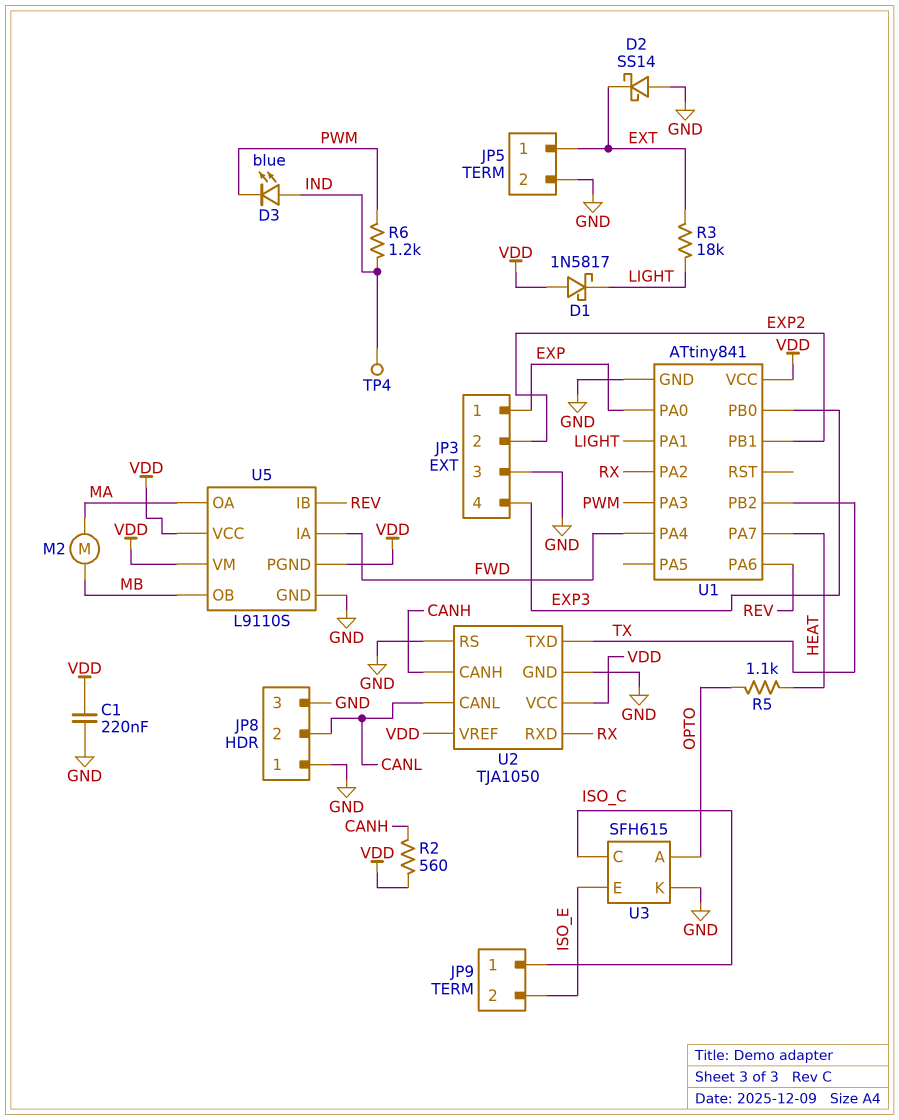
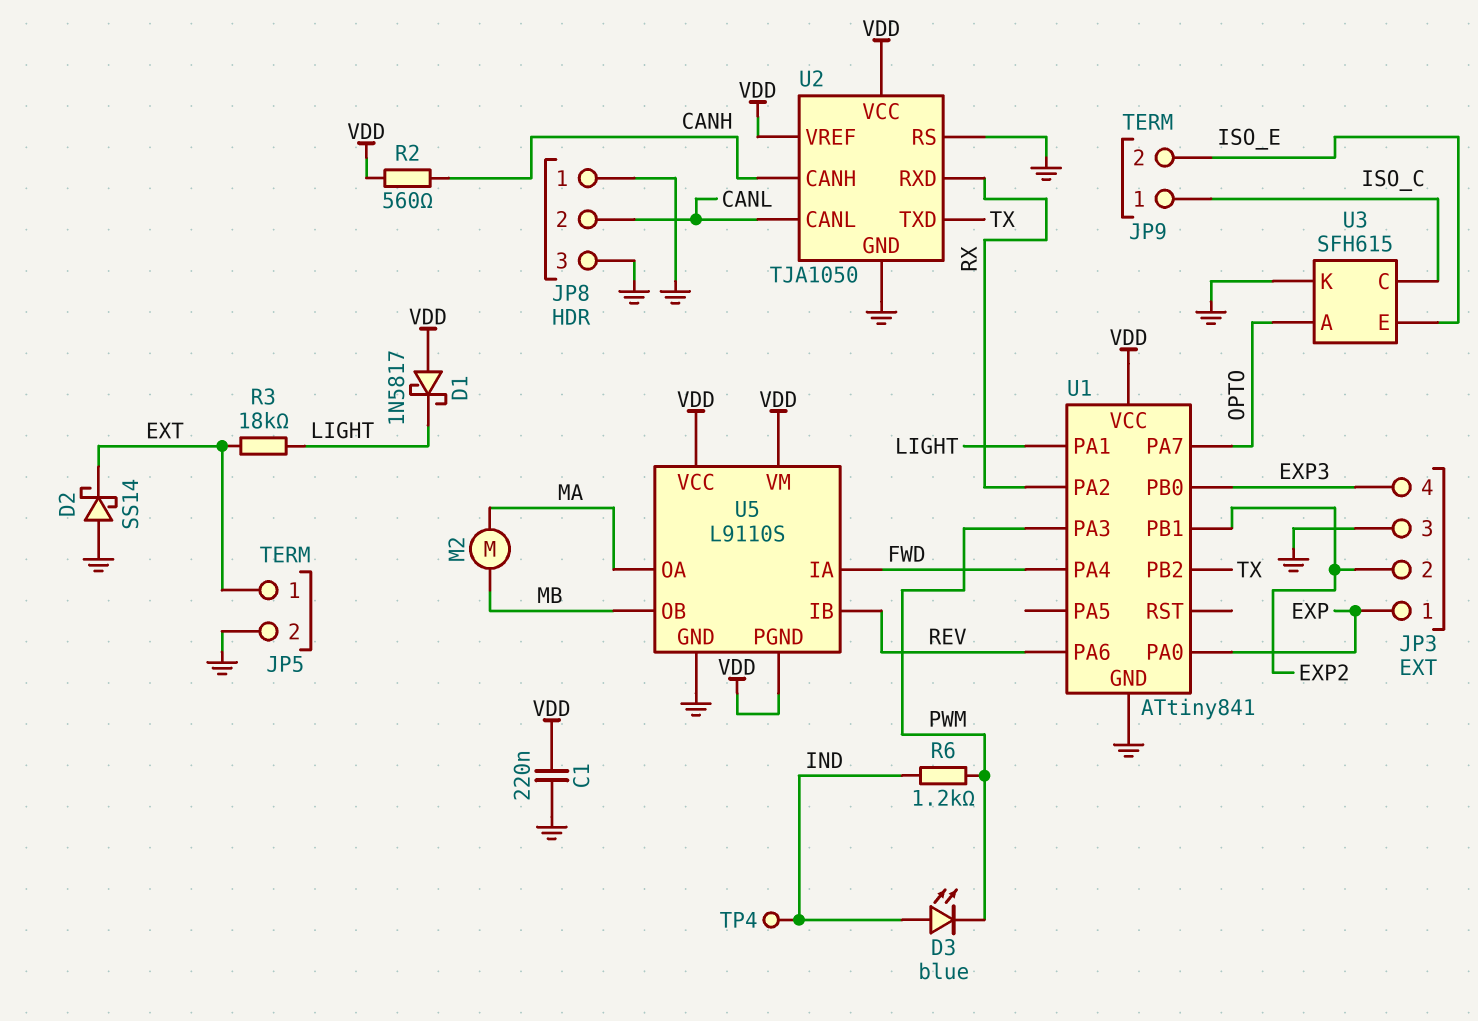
R5: 1.1k (HEAT, OPTO) -> none
U1 pin PA7: HEAT -> OPTO

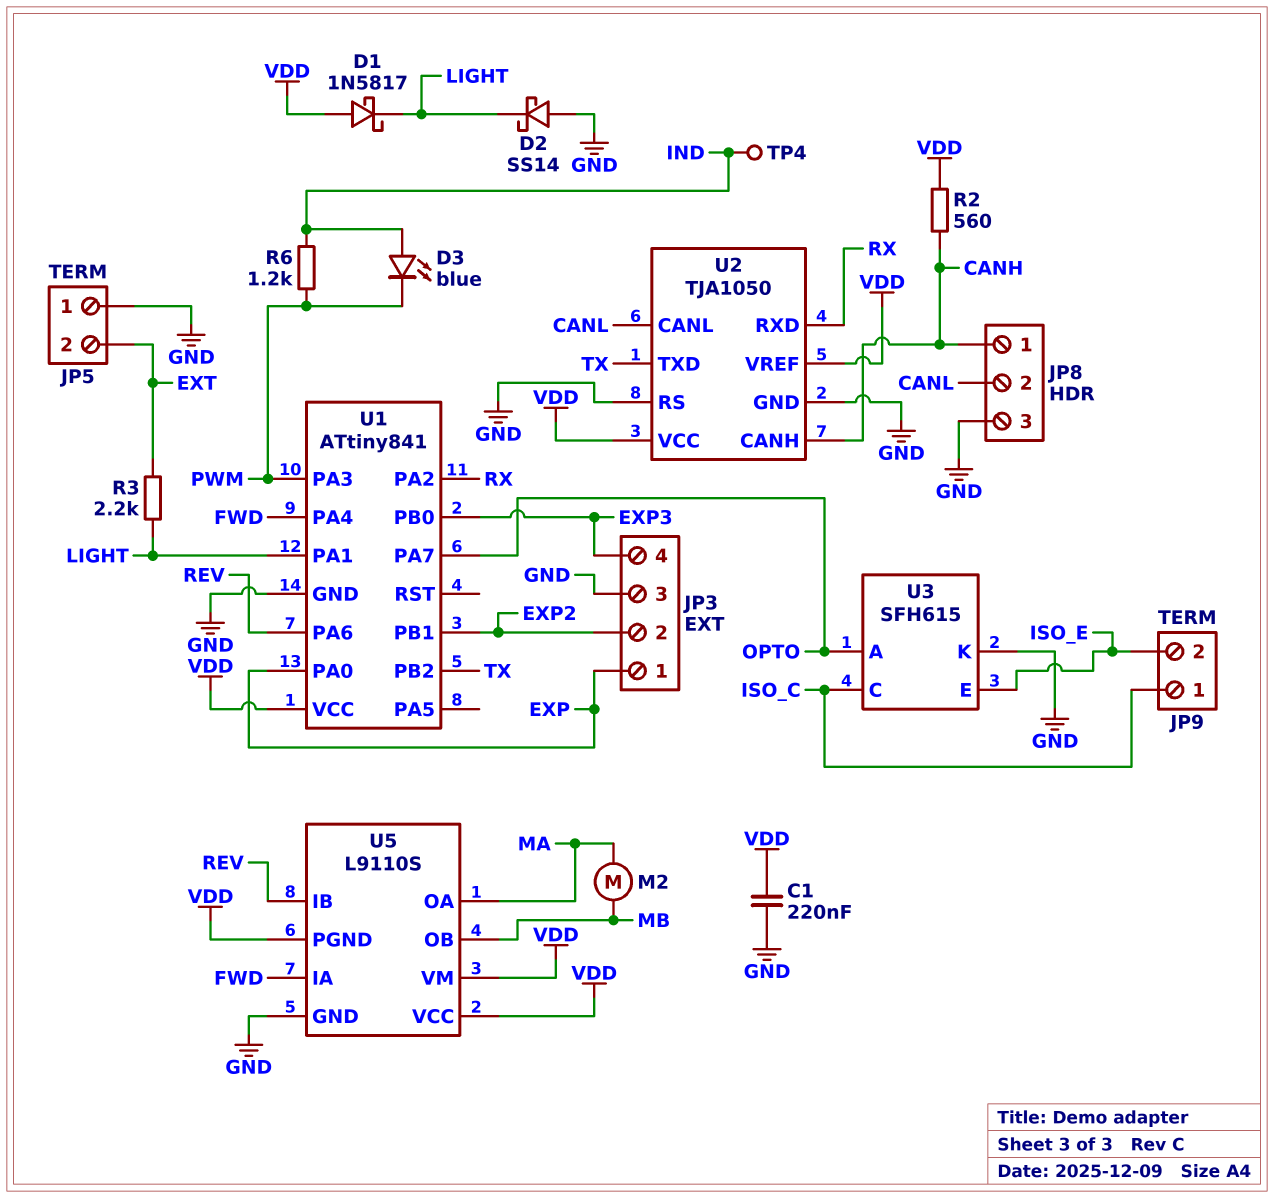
D2: schottky SS14 (A GND, K EXT) -> schottky SS14 (A GND, K LIGHT)
JP5 pin 1: EXT -> GND
JP5 pin 2: GND -> EXT
JP8 pin 1: GND -> CANH
R3: 18k (EXT, LIGHT) -> 2.2k (EXT, LIGHT)

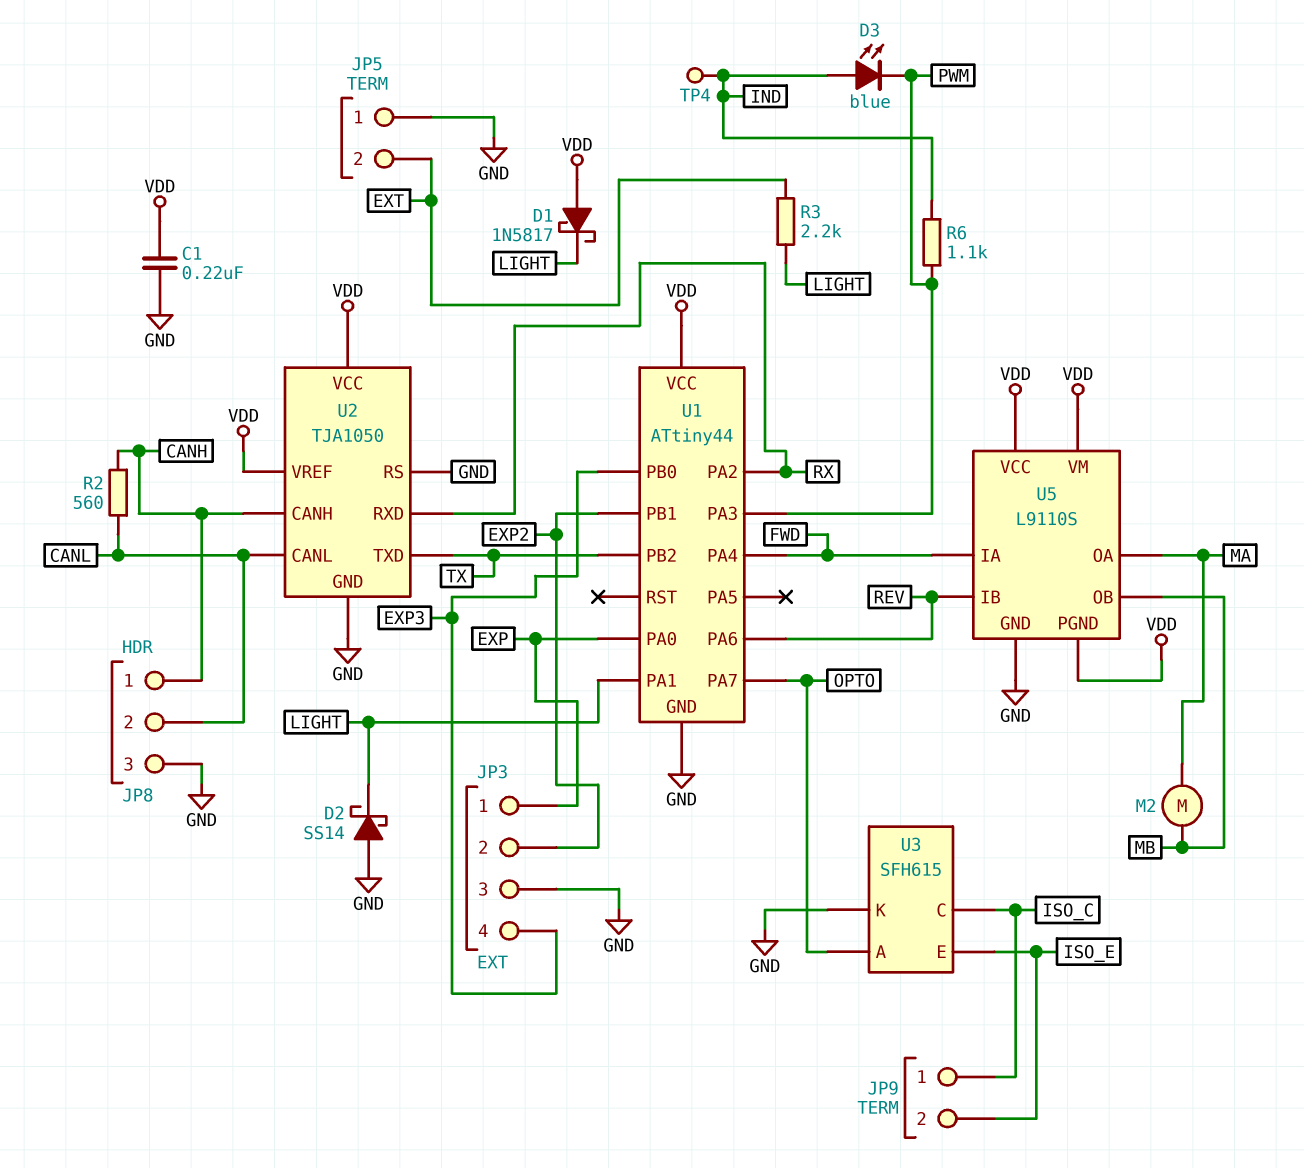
R2: 560 (CANH, VDD) -> 560 (CANH, CANL)
R6: 1.2k (IND, PWM) -> 1.1k (IND, PWM)
U1: ATtiny841 -> ATtiny44

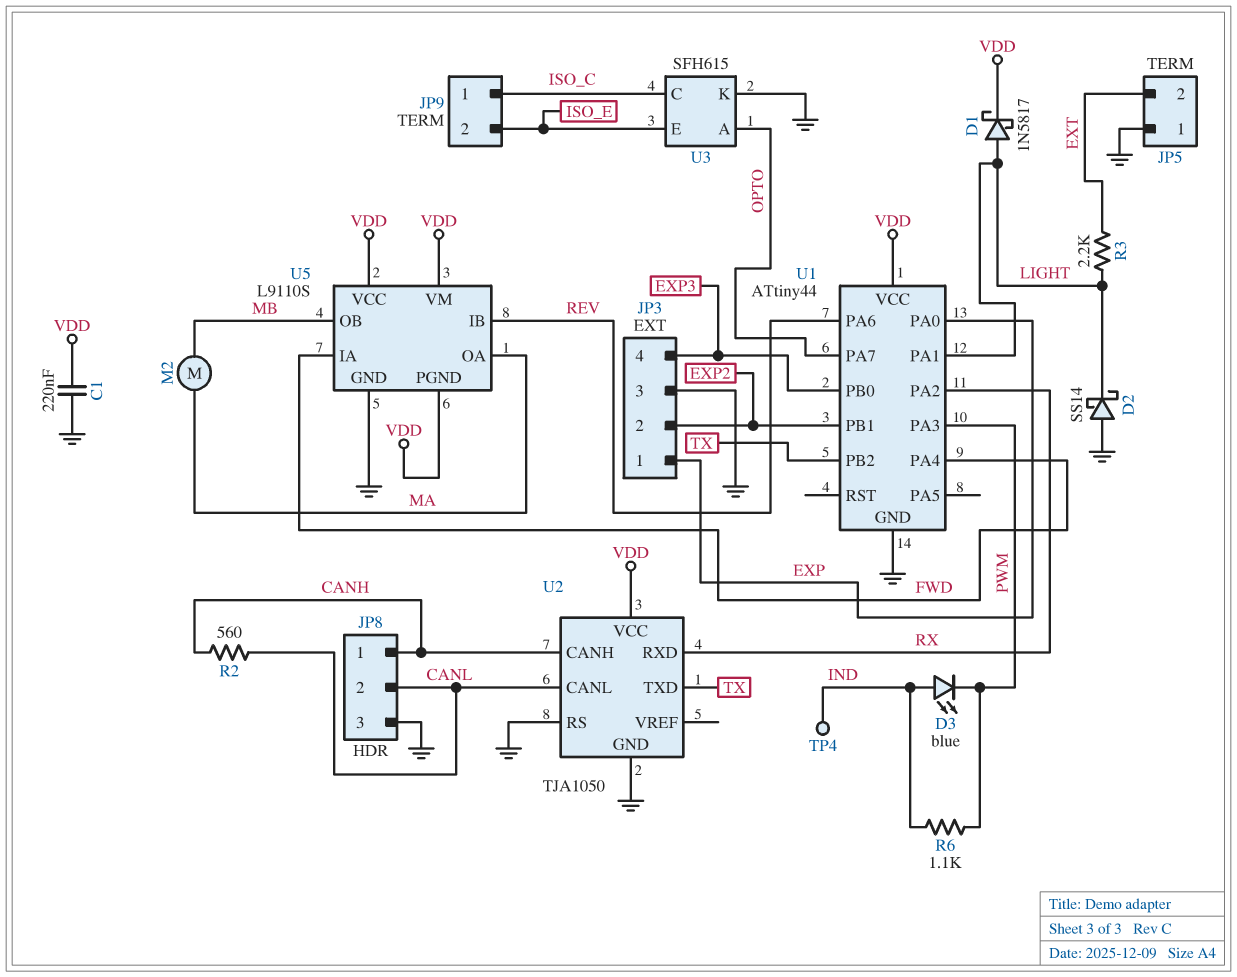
D1: schottky 1N5817 (A VDD, K LIGHT) -> schottky 1N5817 (A LIGHT, K VDD)
U2 pin VREF: VDD -> none

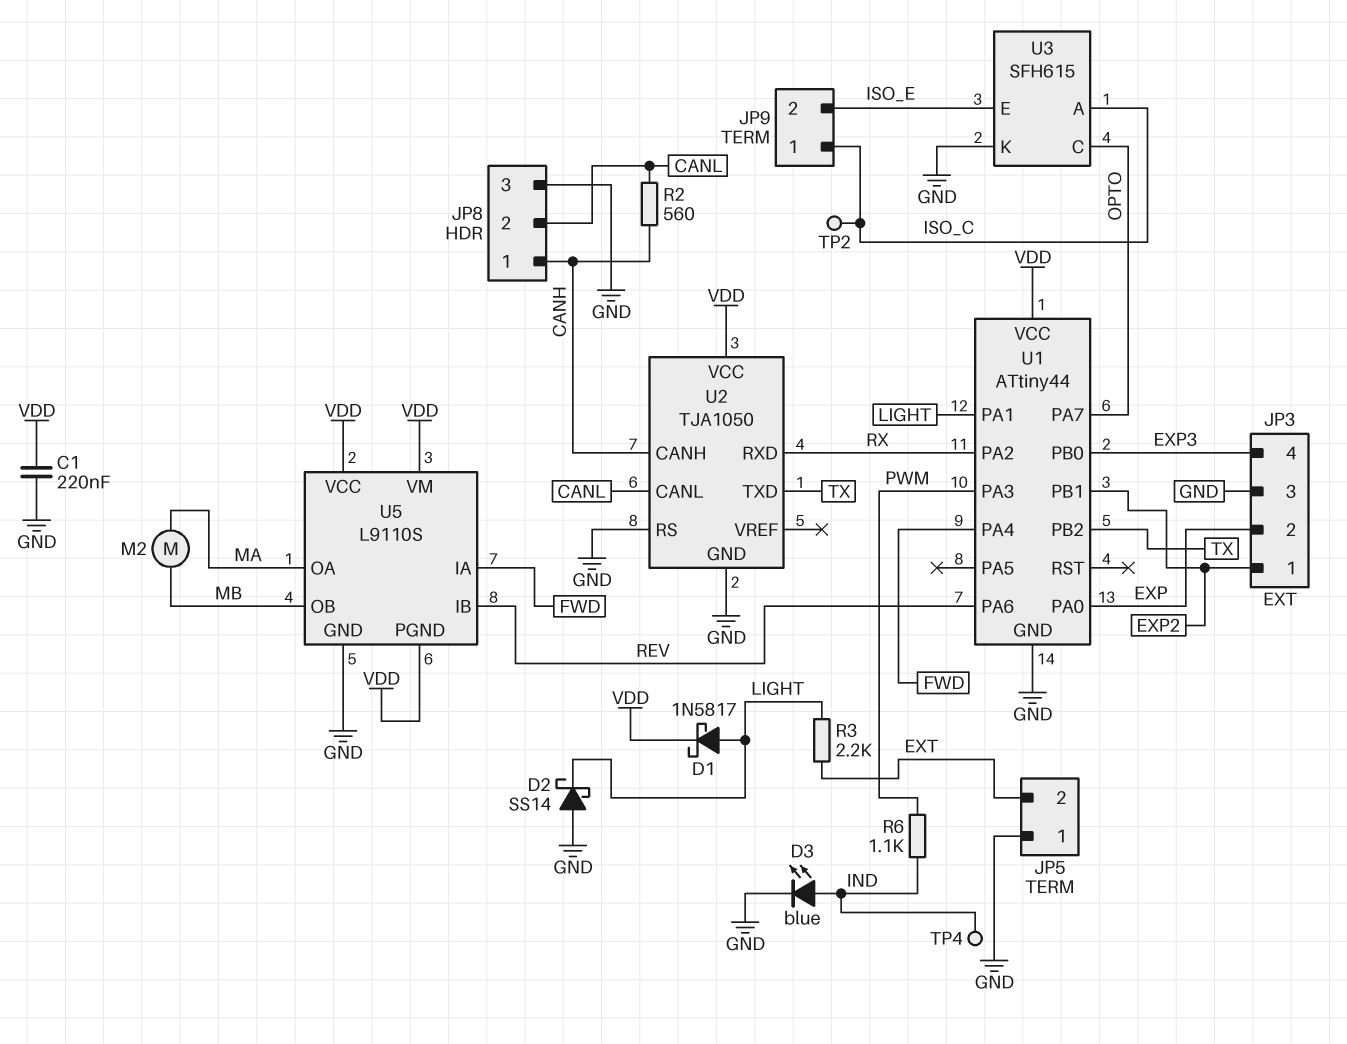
D3: LED blue (A IND, K PWM) -> LED blue (A IND, K GND)
JP3 pin 1: EXP -> EXP2
JP3 pin 2: EXP2 -> EXP
TP2: none -> test point (ISO_C)
U3 pin A: OPTO -> ISO_C
U3 pin C: ISO_C -> OPTO

